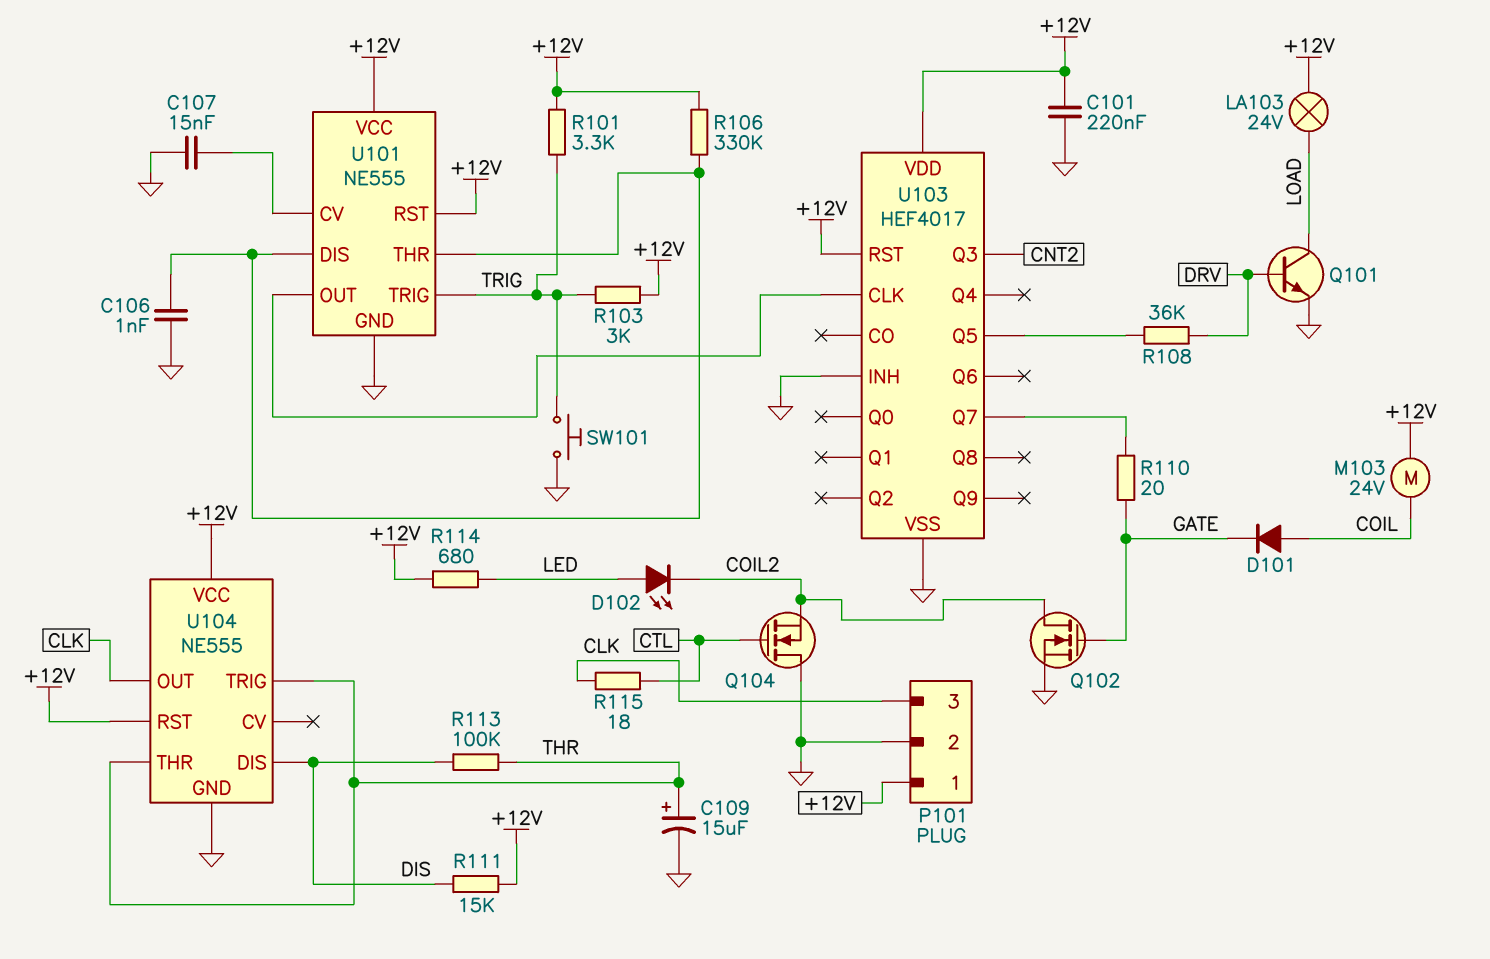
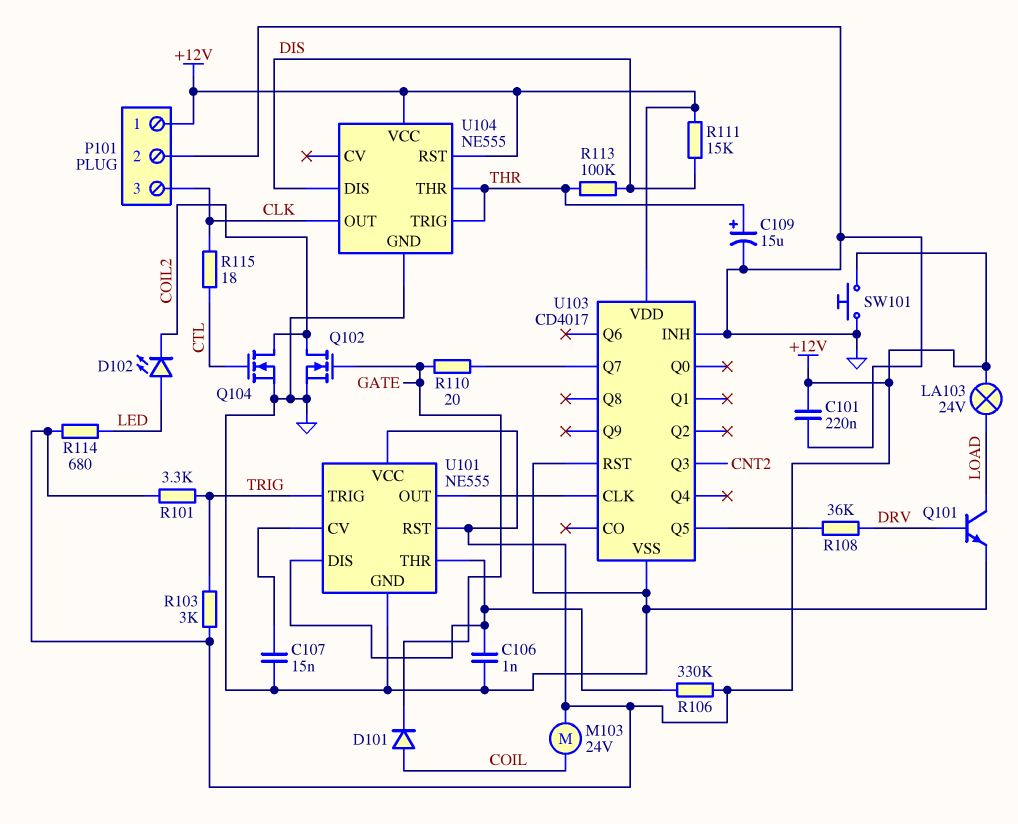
Q104: NMOS (G CTL, D GND, S COIL2) -> NMOS (G CTL, D COIL2, S GND)
SW101: button (GND, TRIG) -> button (+12V, GND)
U103: HEF4017 -> CD4017
U103 pin RST: +12V -> GND

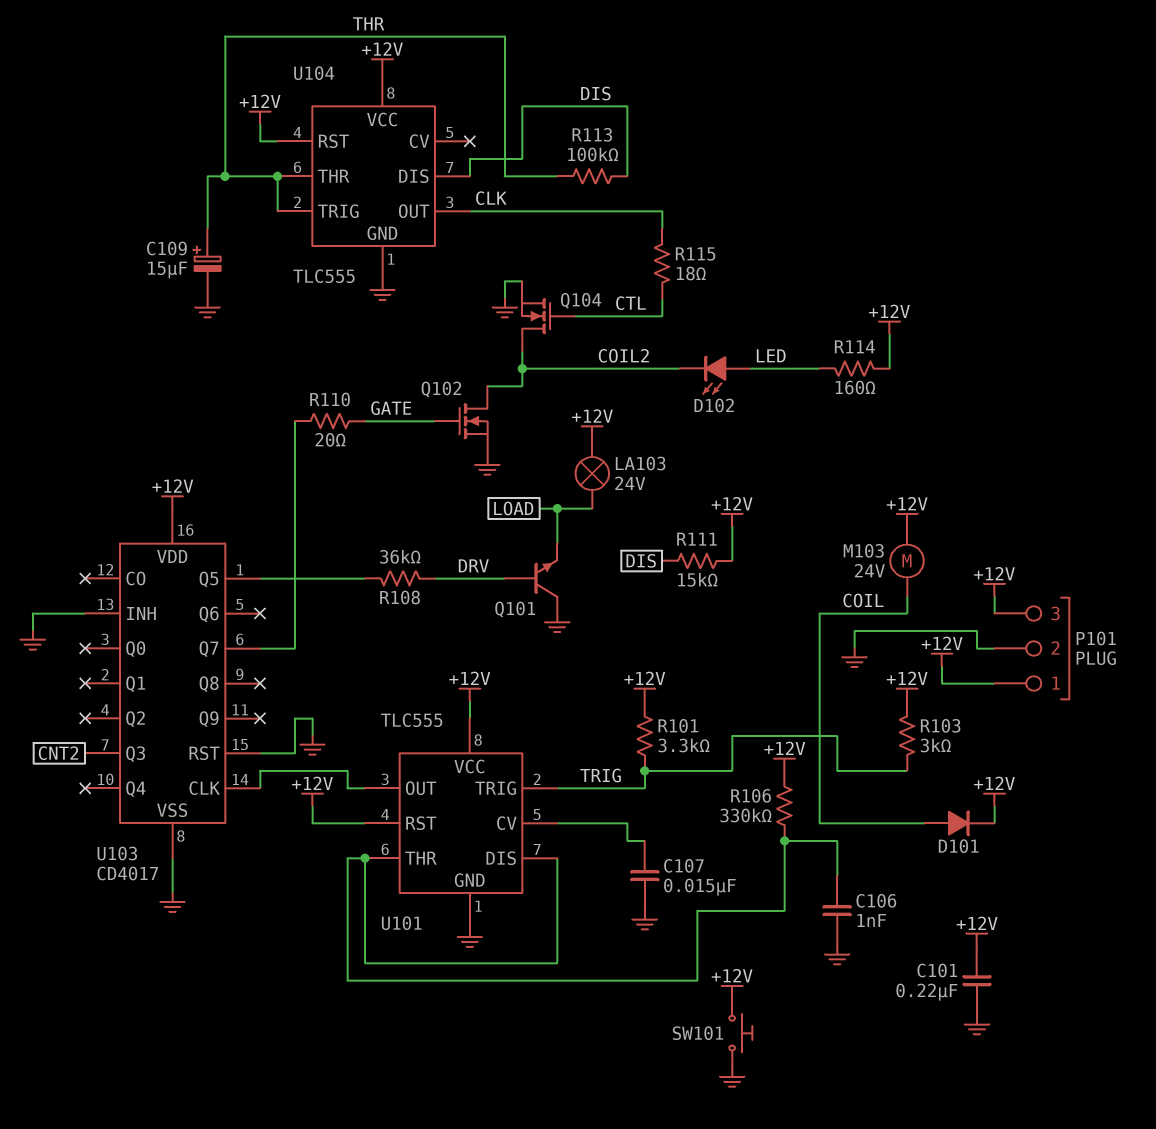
D101: diode (A COIL, K GATE) -> diode (A COIL, K +12V)
P101 pin 3: CLK -> +12V
Q101: NPN (B DRV, C LOAD, E GND) -> NPN (B DRV, C GND, E LOAD)
R114: 680 (+12V, LED) -> 160 (+12V, LED)
U101: NE555 -> TLC555
U104: NE555 -> TLC555

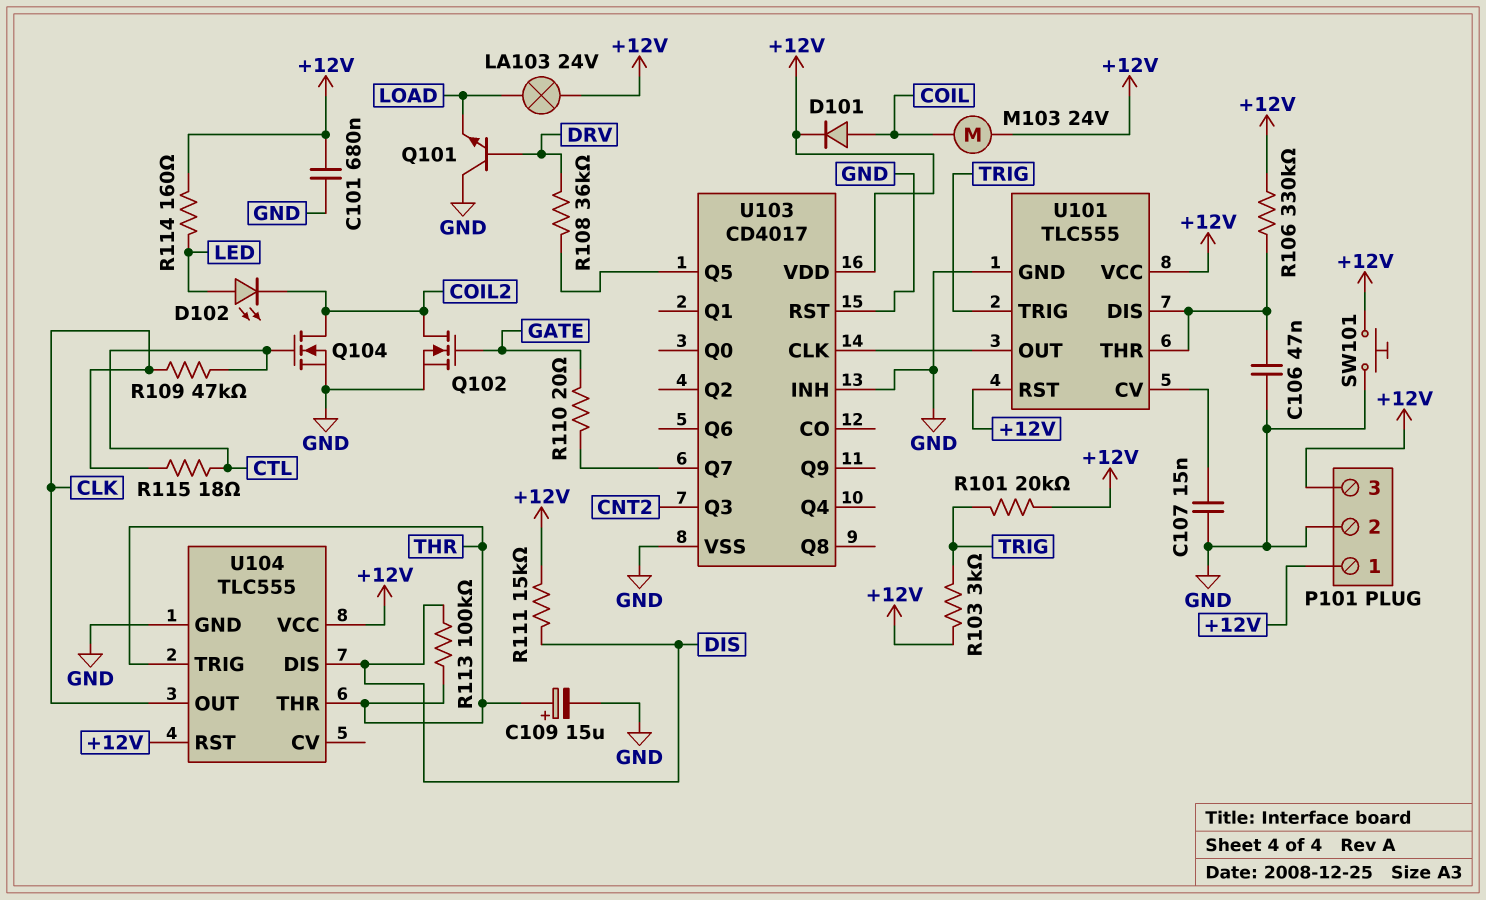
C101: 220nF (+12V, GND) -> 680nF (+12V, GND)
C106: 1nF (GND, U101/DIS) -> 47nF (GND, U101/DIS)
R101: 3.3k (+12V, TRIG) -> 20k (+12V, TRIG)
R109: none -> 47k (CLK, CTL)

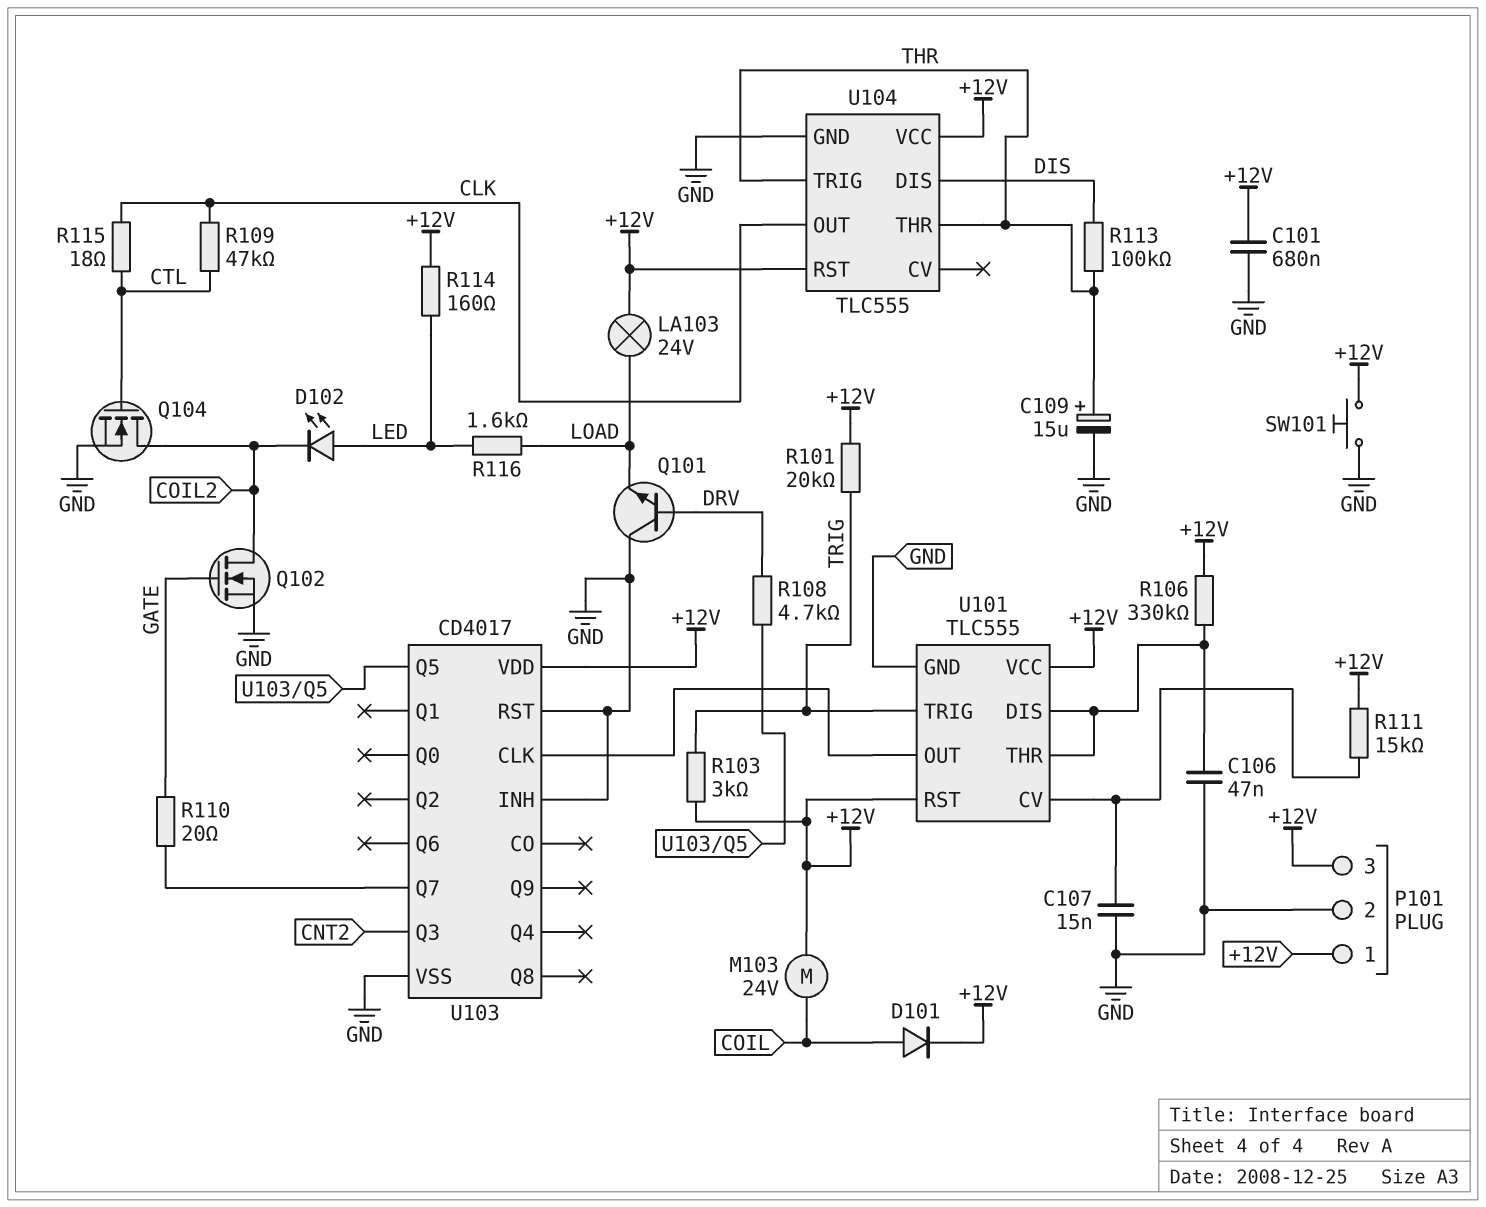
R108: 36k (DRV, U103/Q5) -> 4.7k (DRV, U103/Q5)
R111: 15k (+12V, DIS) -> 15k (+12V, U101/CV)
R116: none -> 1.6k (LED, LOAD)

